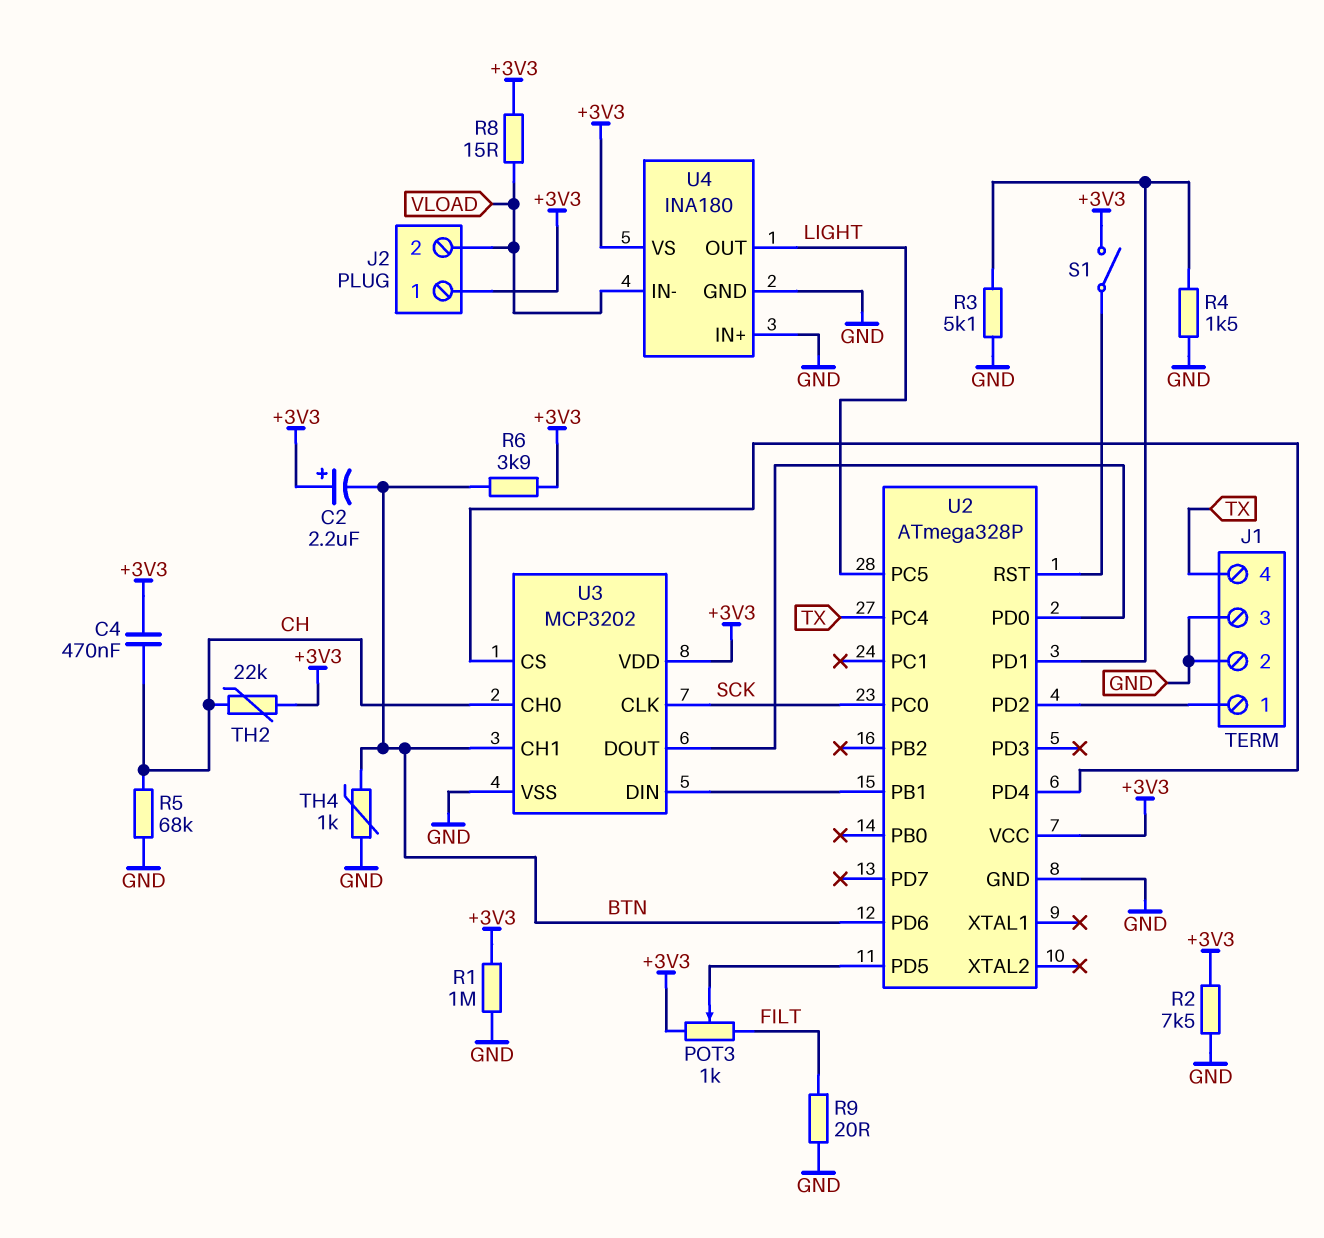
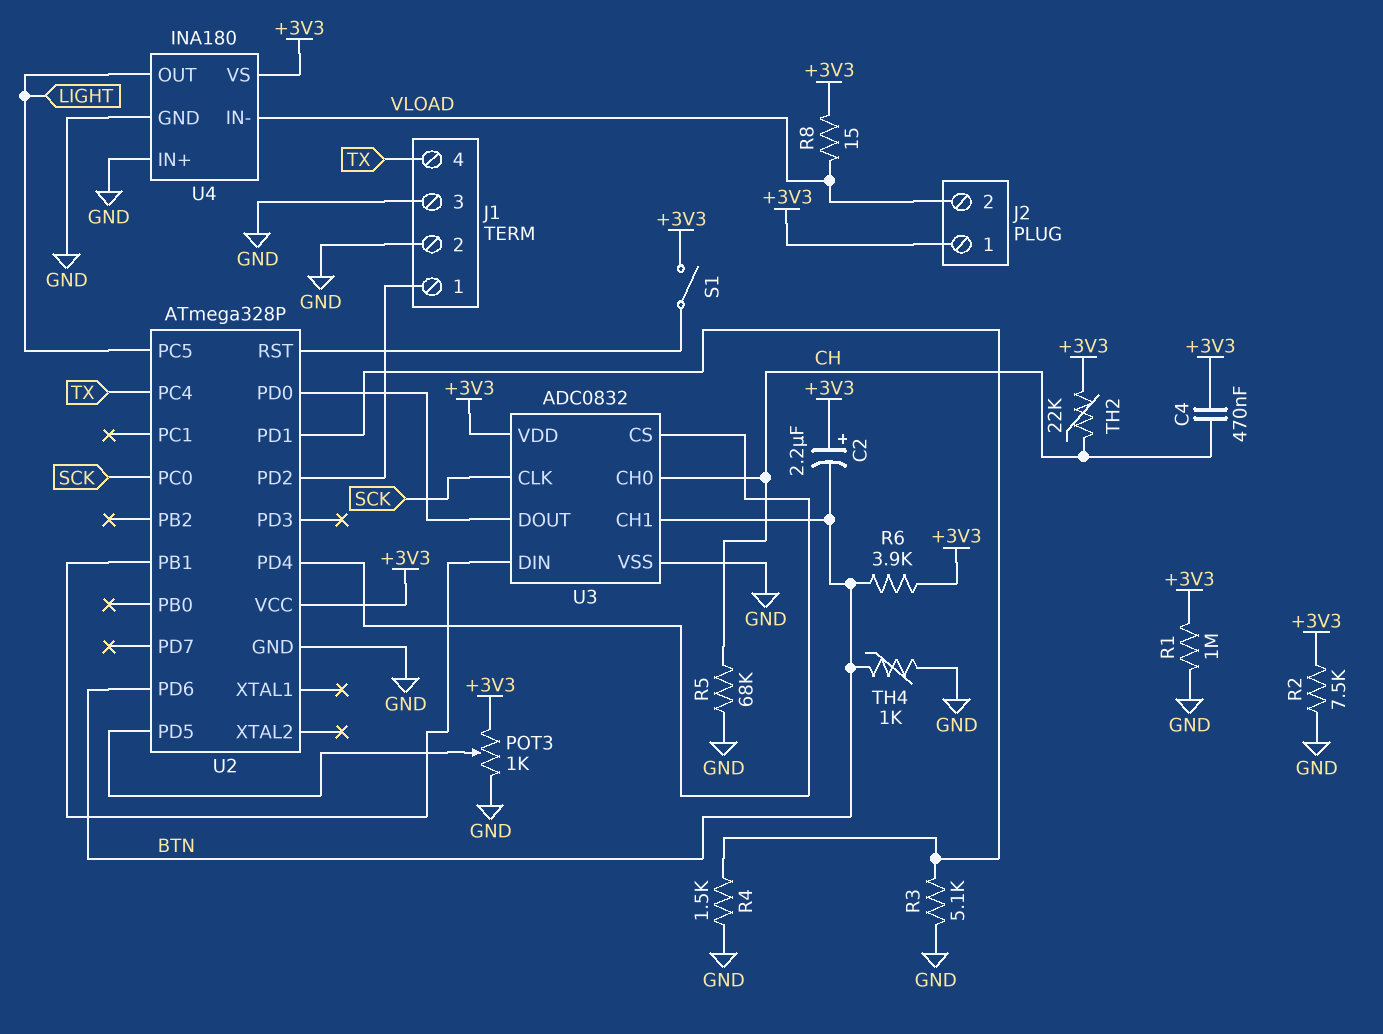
POT3: 1k (+3V3, FILT, wiper U2/PD5) -> 1k (+3V3, GND, wiper U2/PD5)
R9: 20 (FILT, GND) -> none
U3: MCP3202 -> ADC0832

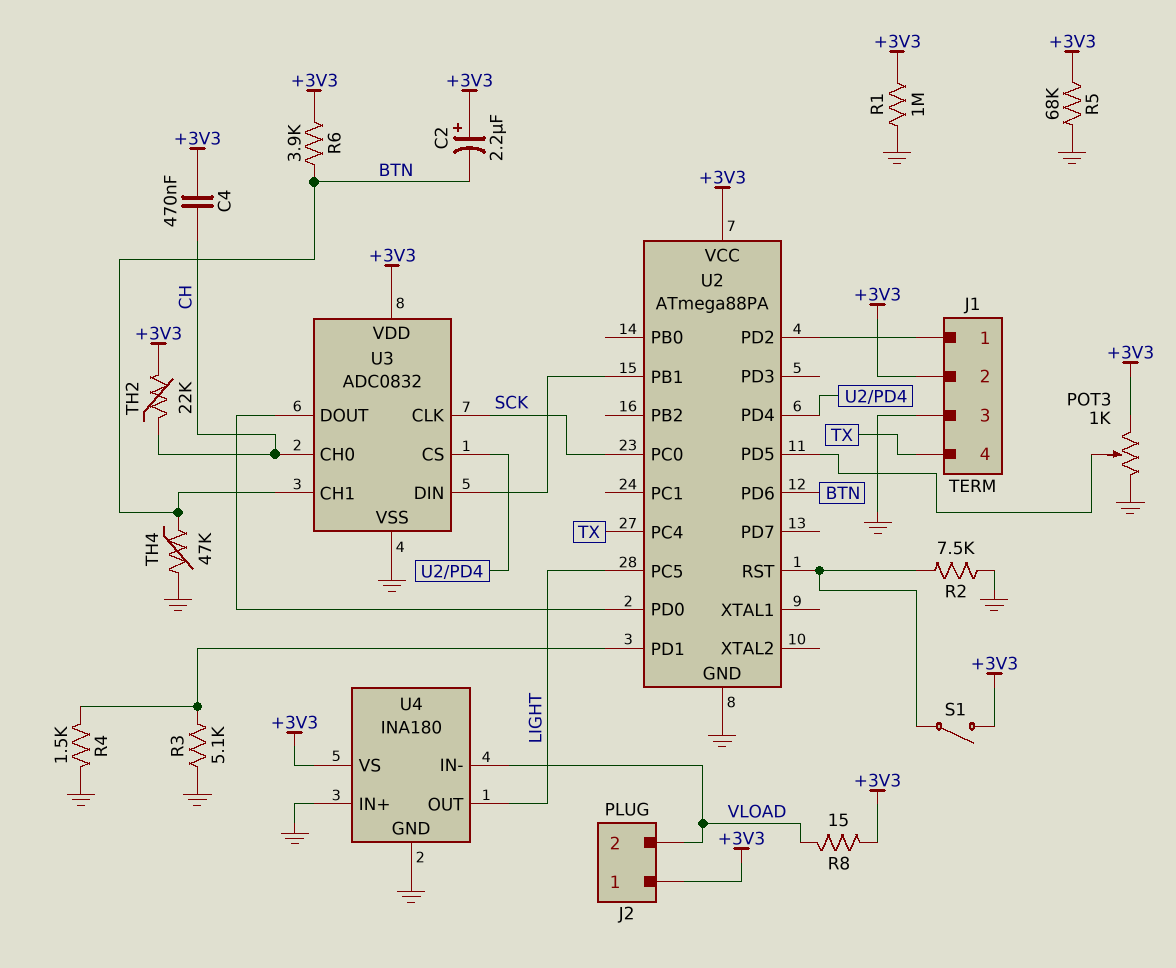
J1 pin 2: GND -> +3V3
R2: 7.5k (+3V3, GND) -> 7.5k (GND, U2/RST)
R5: 68k (CH, GND) -> 68k (+3V3, GND)
TH4: 1k (BTN, GND) -> 47k (BTN, GND)
U2: ATmega328P -> ATmega88PA

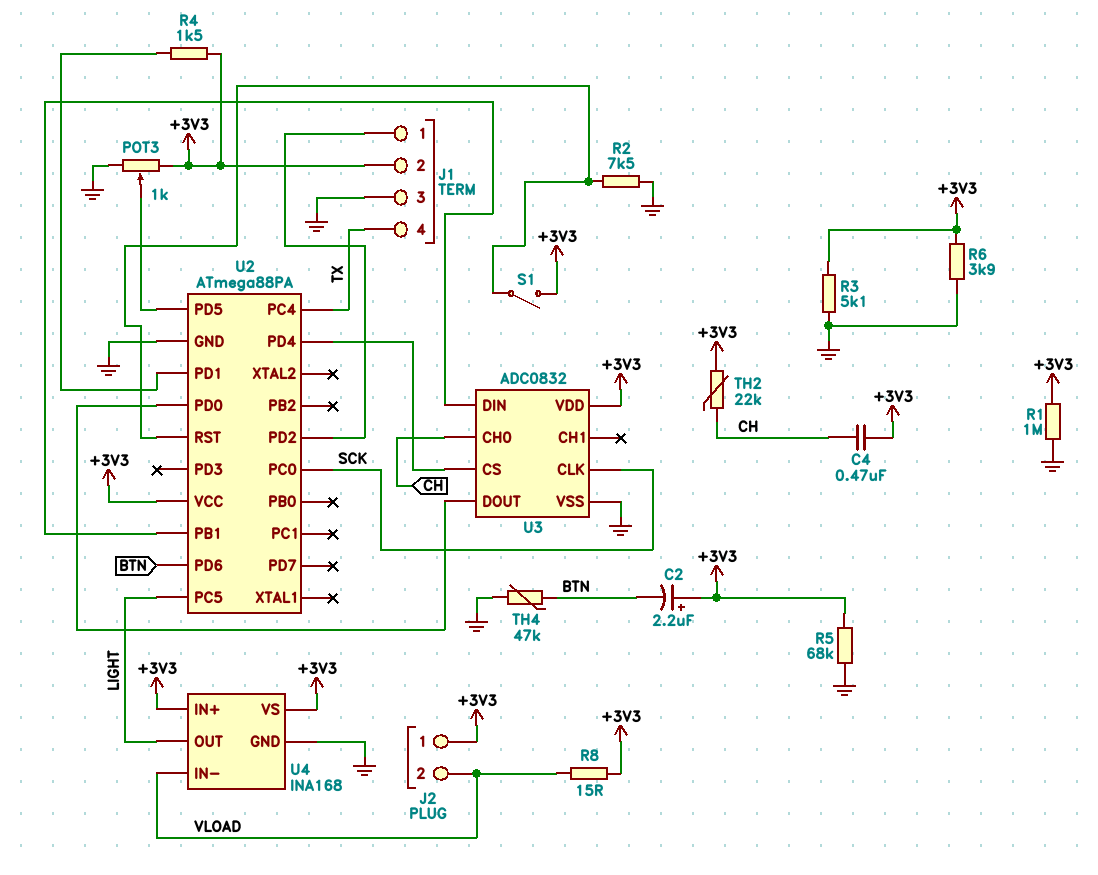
R3: 5.1k (GND, U2/PD1) -> 5.1k (+3V3, GND)
R4: 1.5k (GND, U2/PD1) -> 1.5k (+3V3, U2/PD1)
R6: 3.9k (+3V3, BTN) -> 3.9k (+3V3, GND)
U3 pin CH1: BTN -> none
U4: INA180 -> INA168
U4 pin IN+: GND -> +3V3

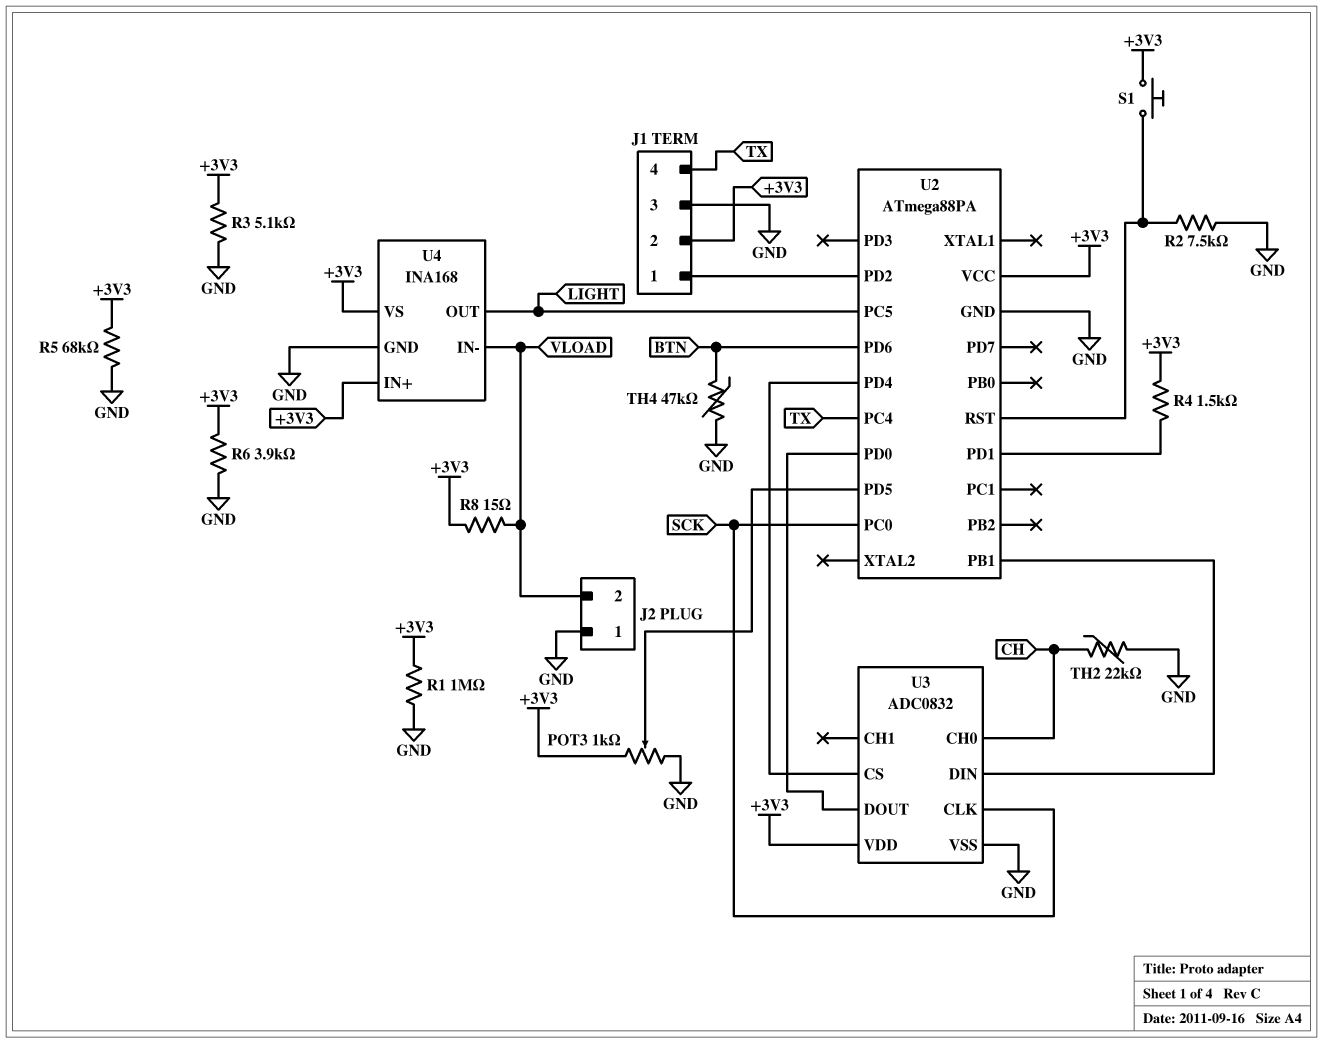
C2: 2.2uF (plus +3V3, minus BTN) -> none
C4: 470nF (+3V3, CH) -> none
J2 pin 1: +3V3 -> GND
S1: switch (+3V3, U2/RST) -> button (+3V3, U2/RST)
TH2: 22k (+3V3, CH) -> 22k (CH, GND)

